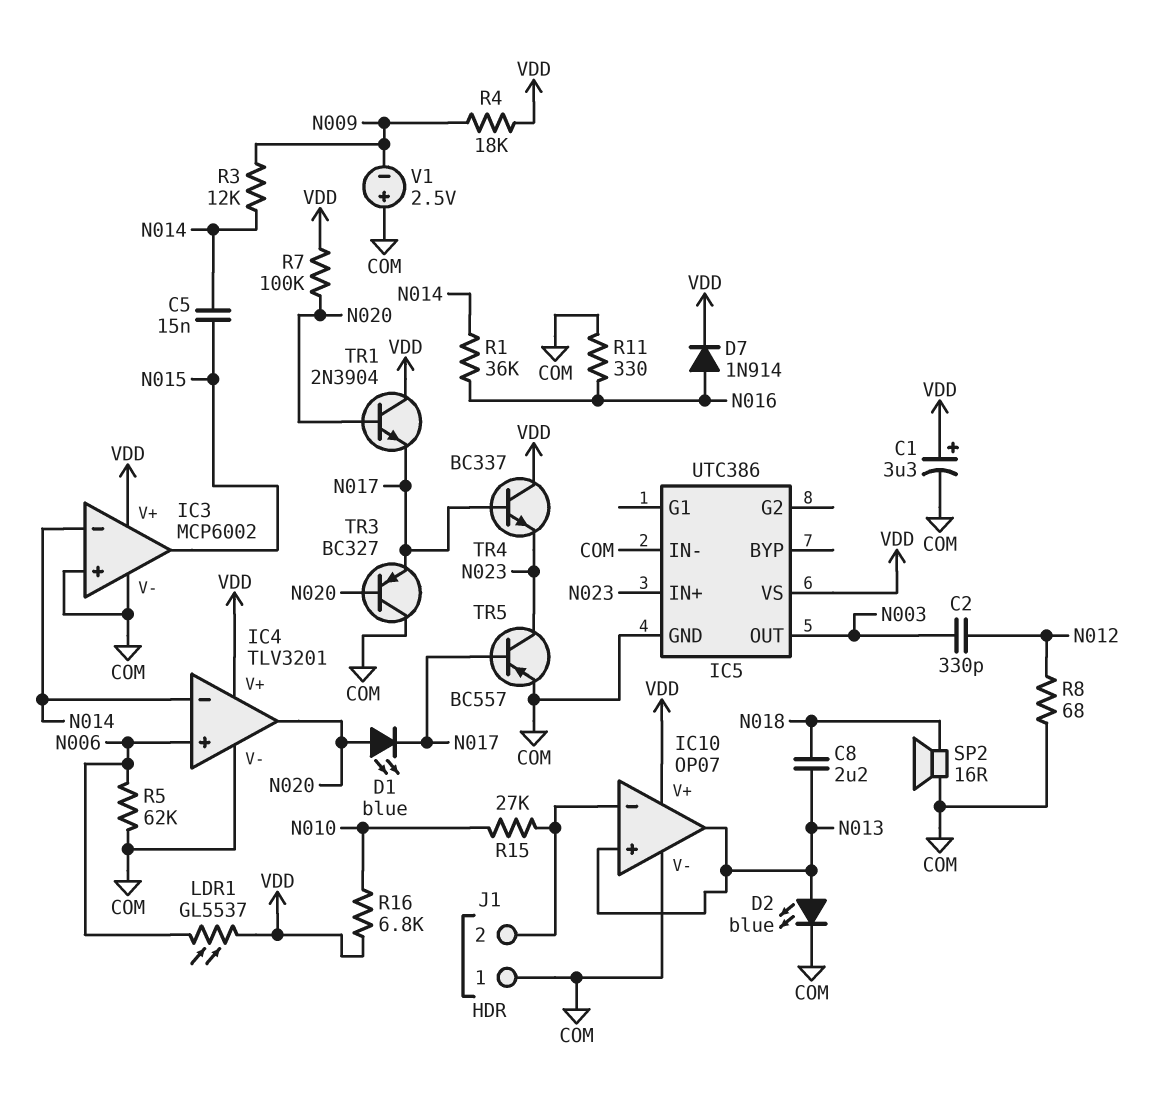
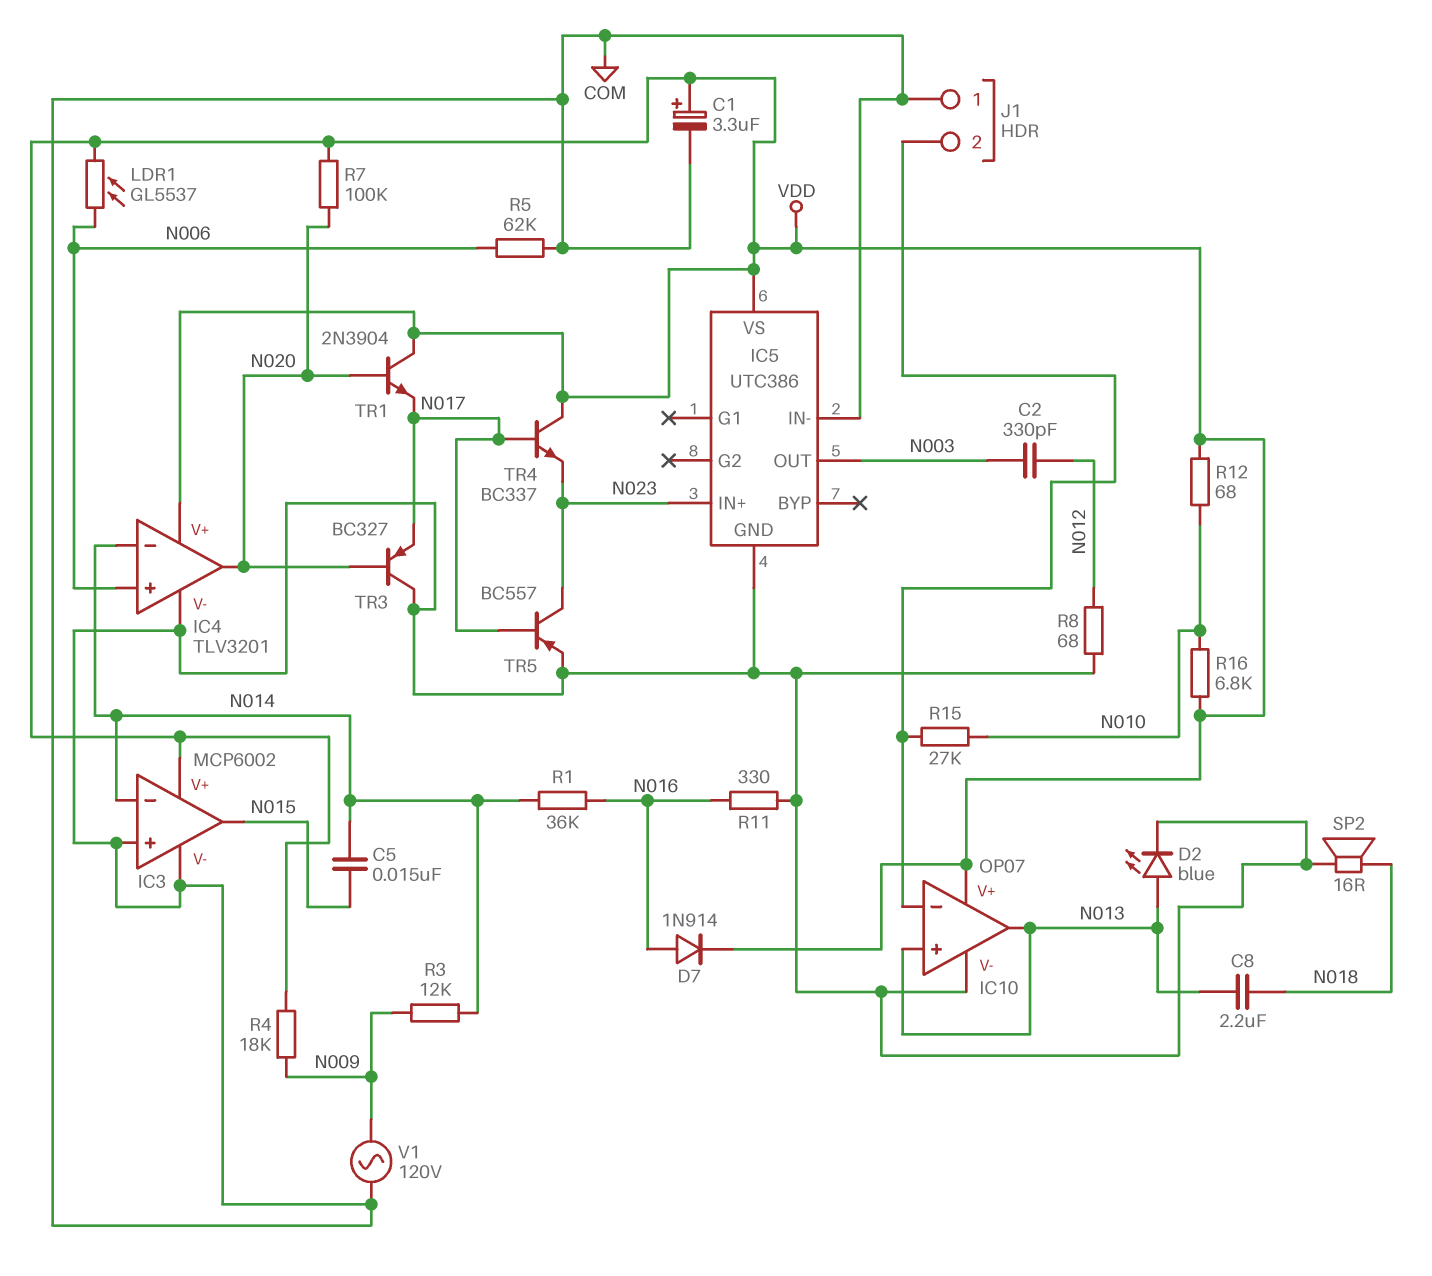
D1: LED blue (A N020, K N017) -> none
R12: none -> 68 (N010, VDD)
V1: 2.5V (plus COM, minus N009) -> AC 120V (COM, N009)

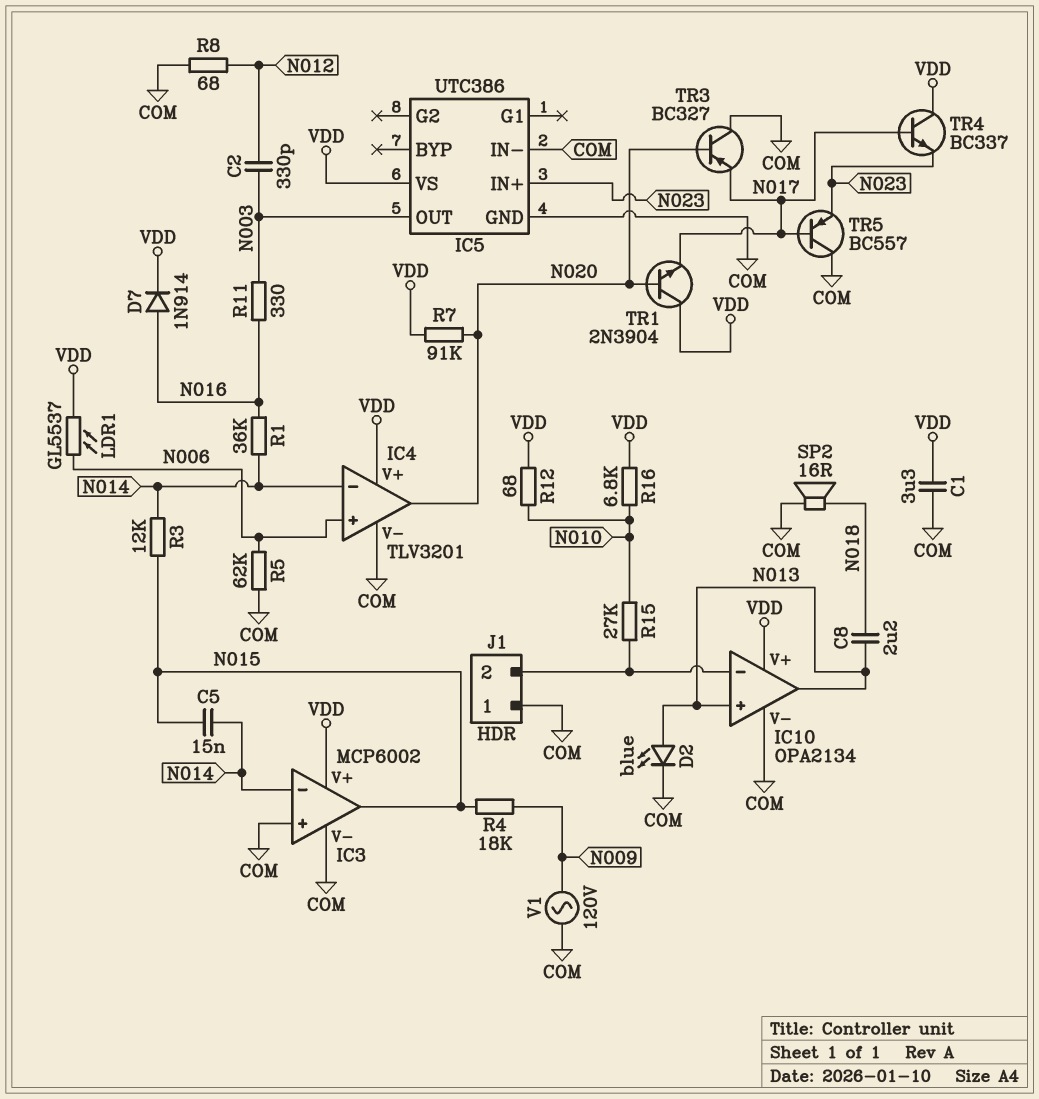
C1: 3.3uF (plus VDD, minus COM) -> 3.3uF (COM, VDD)
IC10: OP07 -> OPA2134
R3: 12k (N009, N014) -> 12k (N014, N015)
R4: 18k (N009, VDD) -> 18k (N009, N015)
R7: 100k (N020, VDD) -> 91k (N020, VDD)
R11: 330 (COM, N016) -> 330 (N003, N016)
TR5: PNP BC557 (B N017, C N023, E COM) -> PNP BC557 (B N017, C COM, E N023)

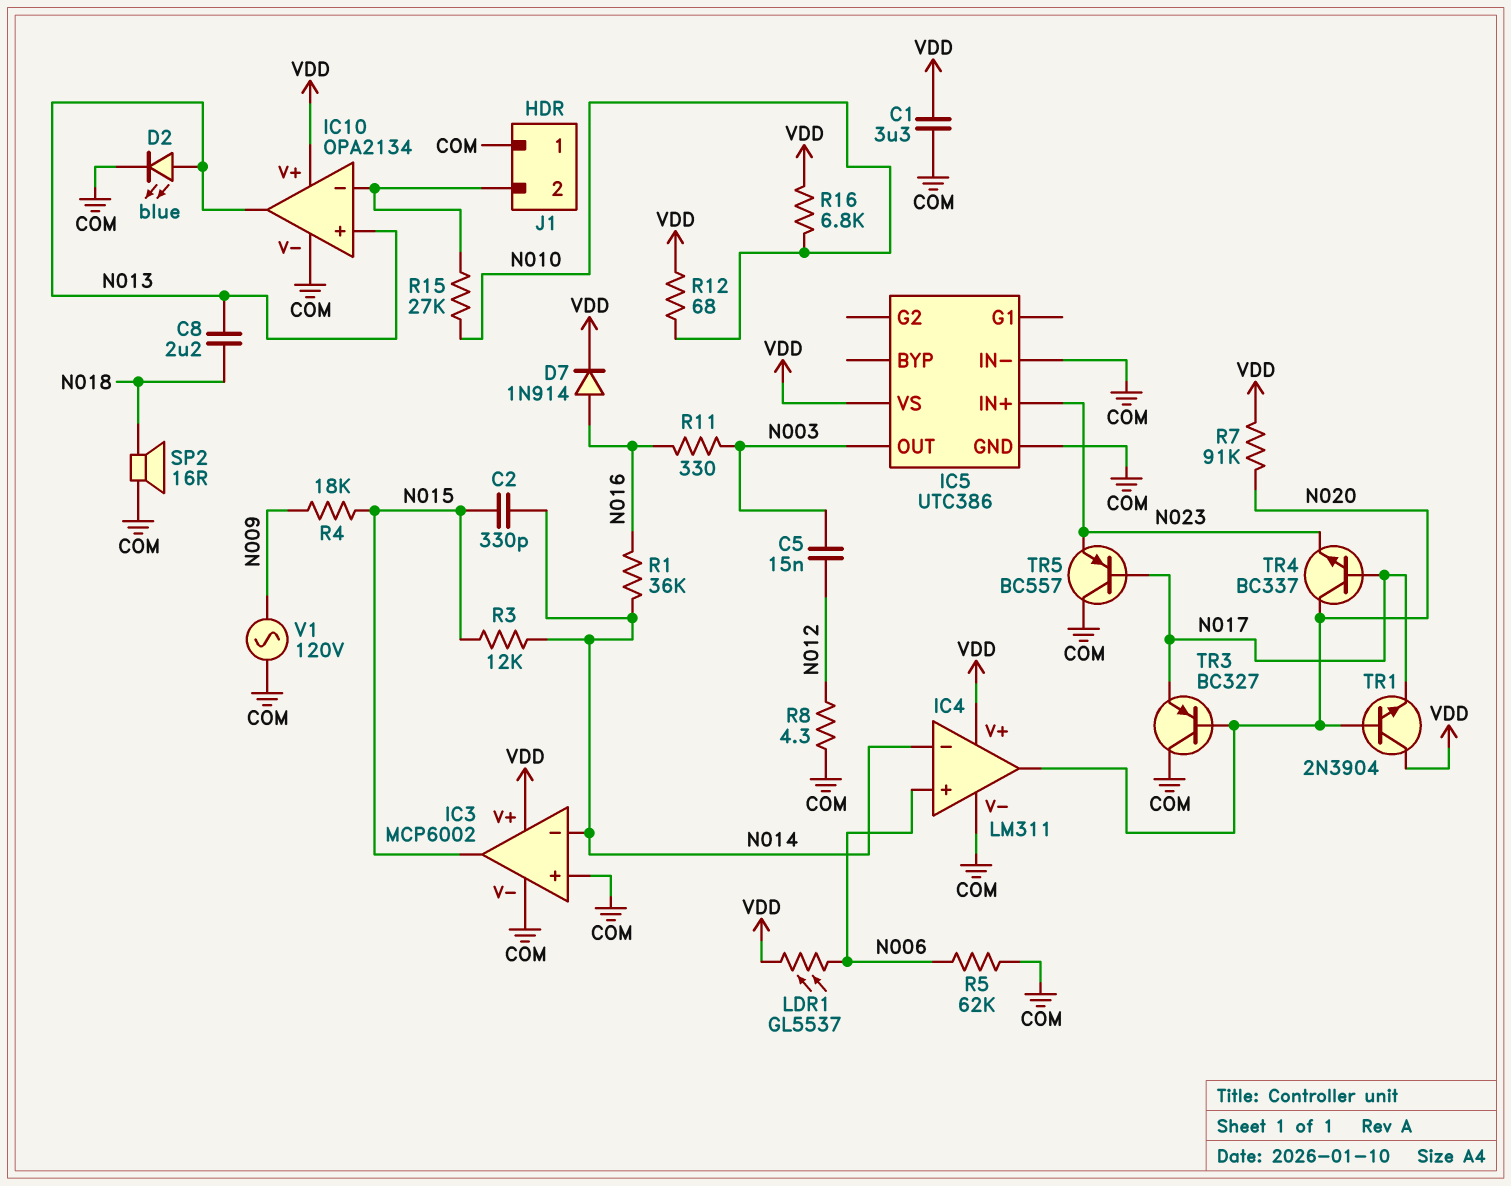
C2: 330pF (N003, N012) -> 330pF (N014, N015)
C5: 15nF (N014, N015) -> 15nF (N003, N012)
IC4: TLV3201 -> LM311
R8: 68 (COM, N012) -> 4.3 (COM, N012)
TR4: NPN BC337 (B N017, C VDD, E N023) -> NPN BC337 (B N017, C N020, E N023)

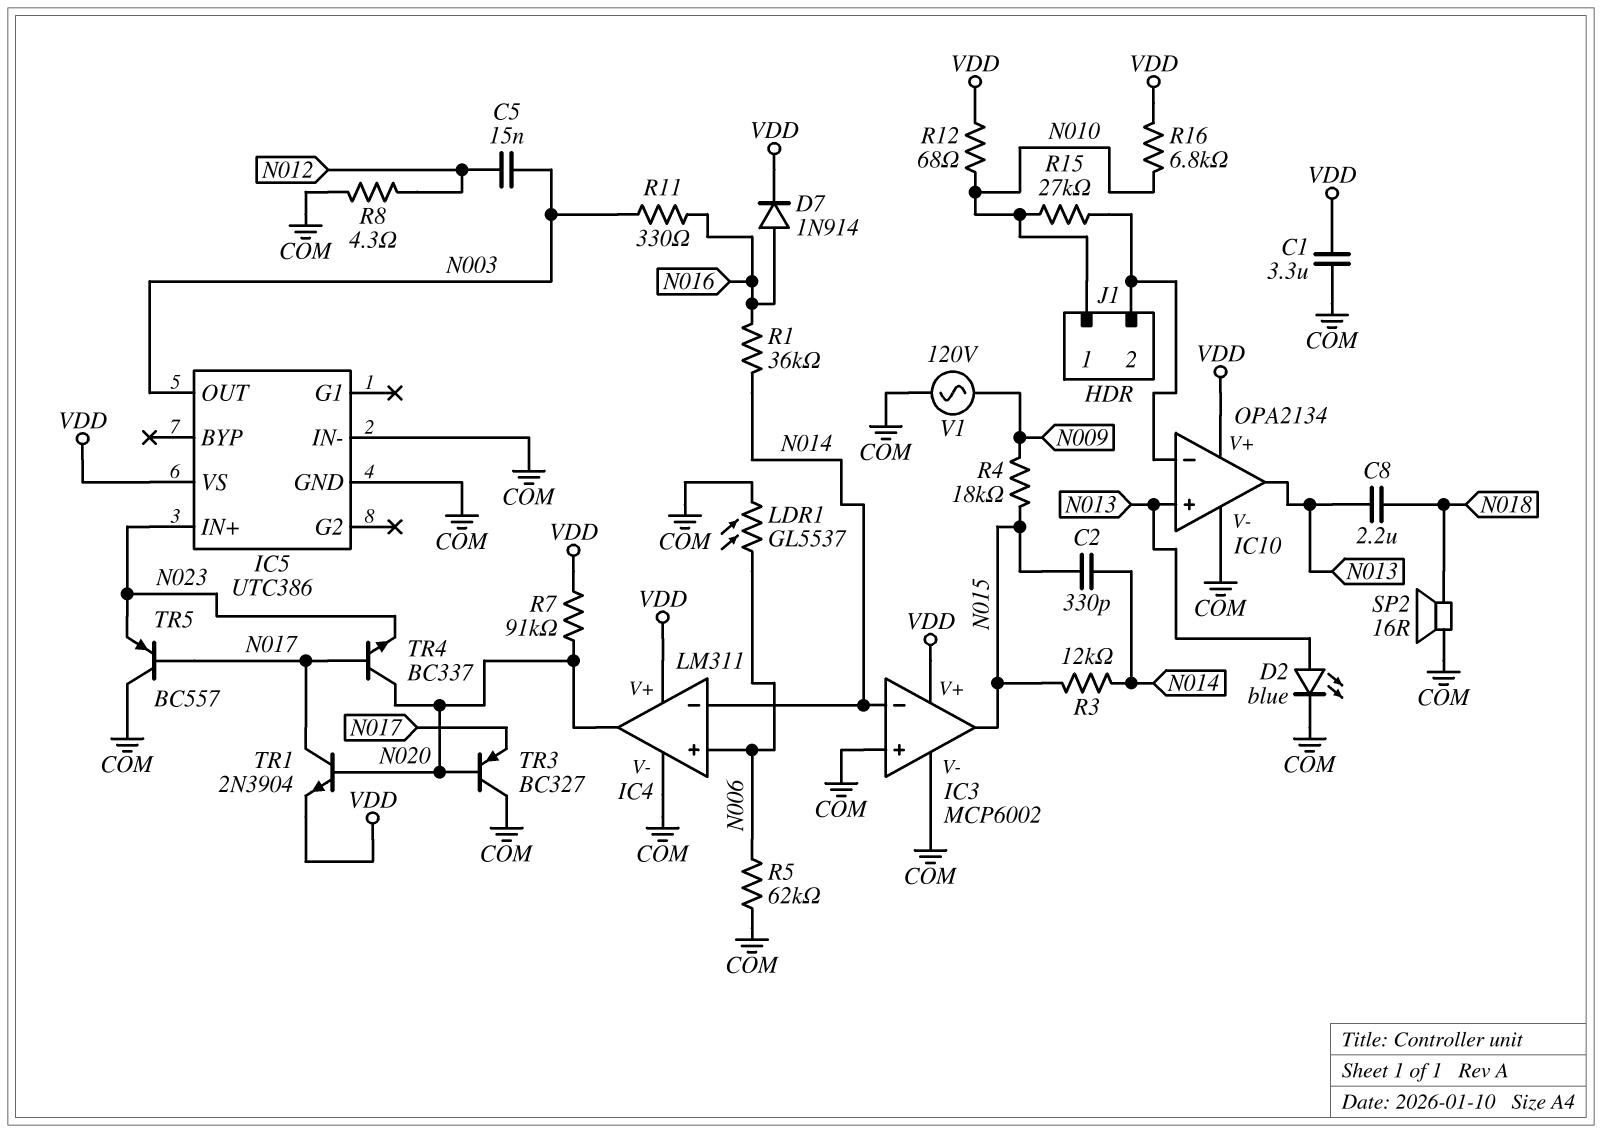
J1 pin 1: COM -> N010
LDR1: GL5537 (N006, VDD) -> GL5537 (COM, N006)
TR1: NPN 2N3904 (B N020, C VDD, E N017) -> NPN 2N3904 (B N020, C N017, E VDD)

